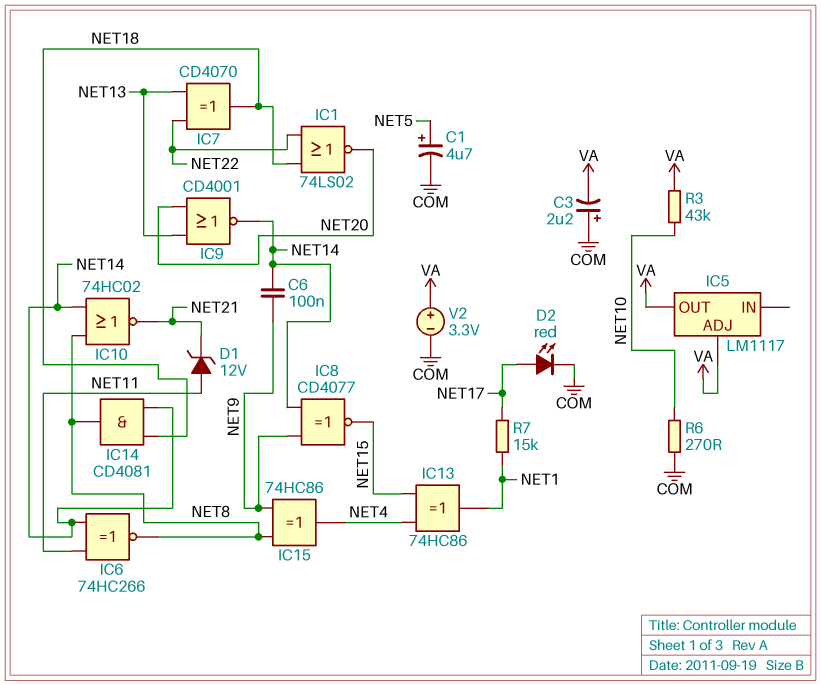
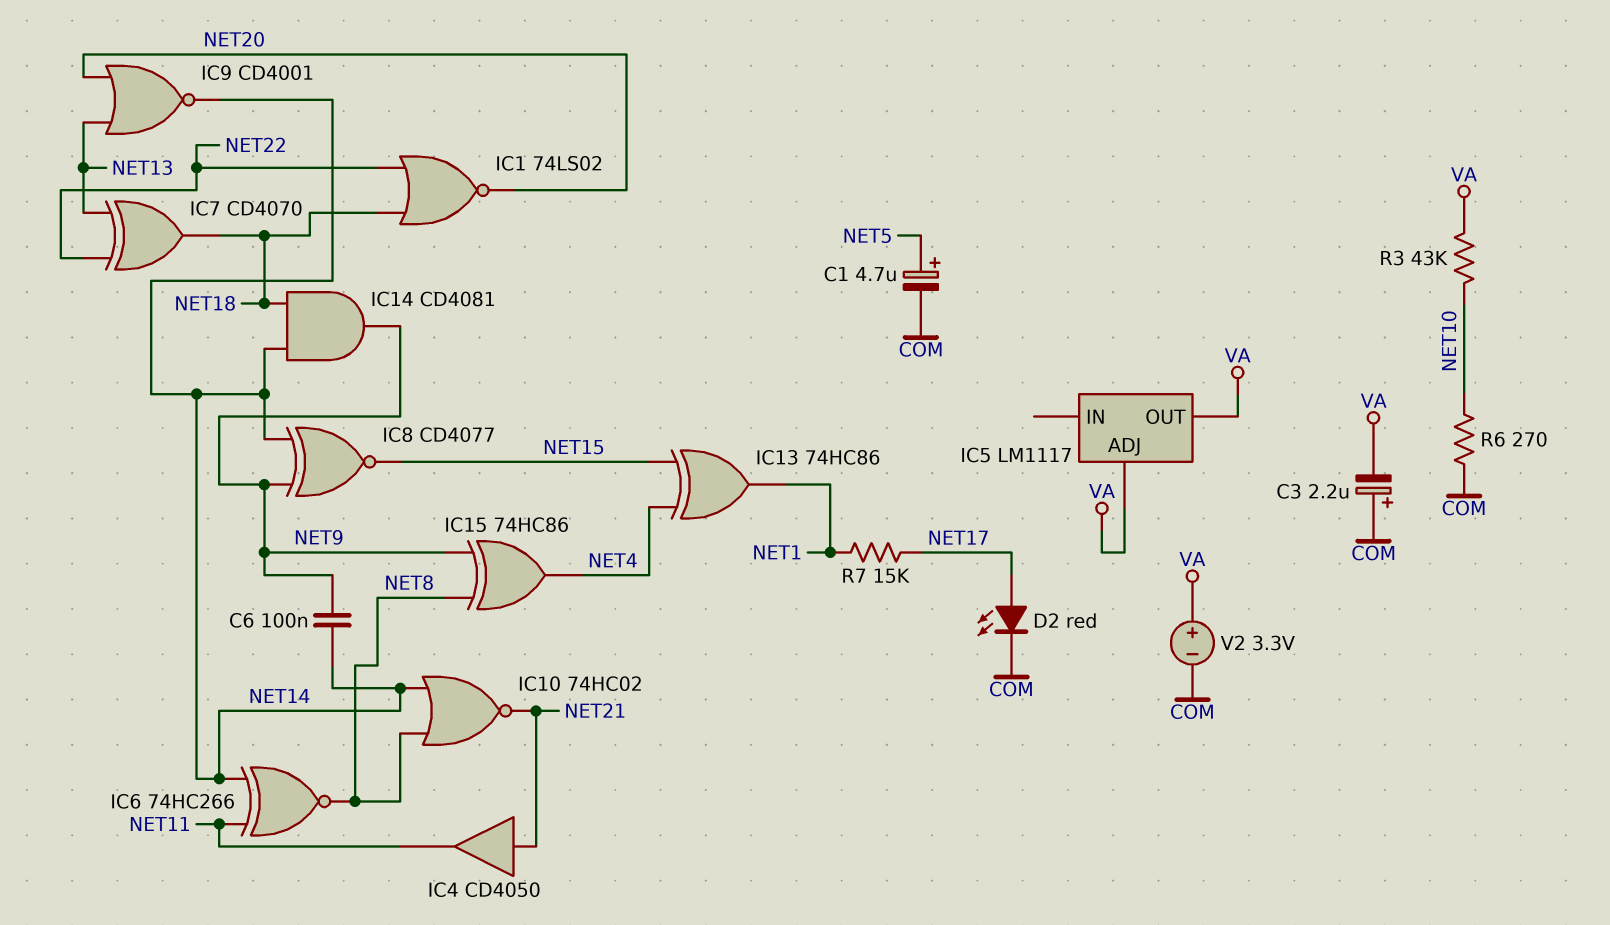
D1: zener 12V (A NET11, K NET21) -> none
IC4: none -> buffer CD4050 (in NET21, out NET11)
IC14: AND CD4081 (in NET14, in NET18, out NET8) -> AND CD4081 (in NET14, in NET18, out NET9)

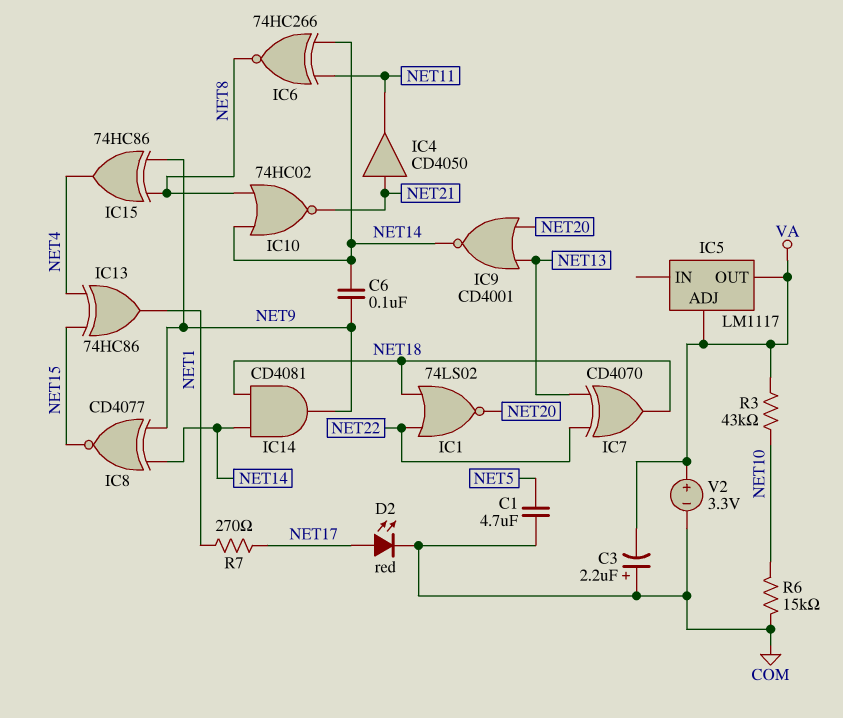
C1: 4.7uF (plus NET5, minus COM) -> 4.7uF (COM, NET5)
R6: 270 (COM, NET10) -> 15k (COM, NET10)
R7: 15k (NET1, NET17) -> 270 (NET1, NET17)

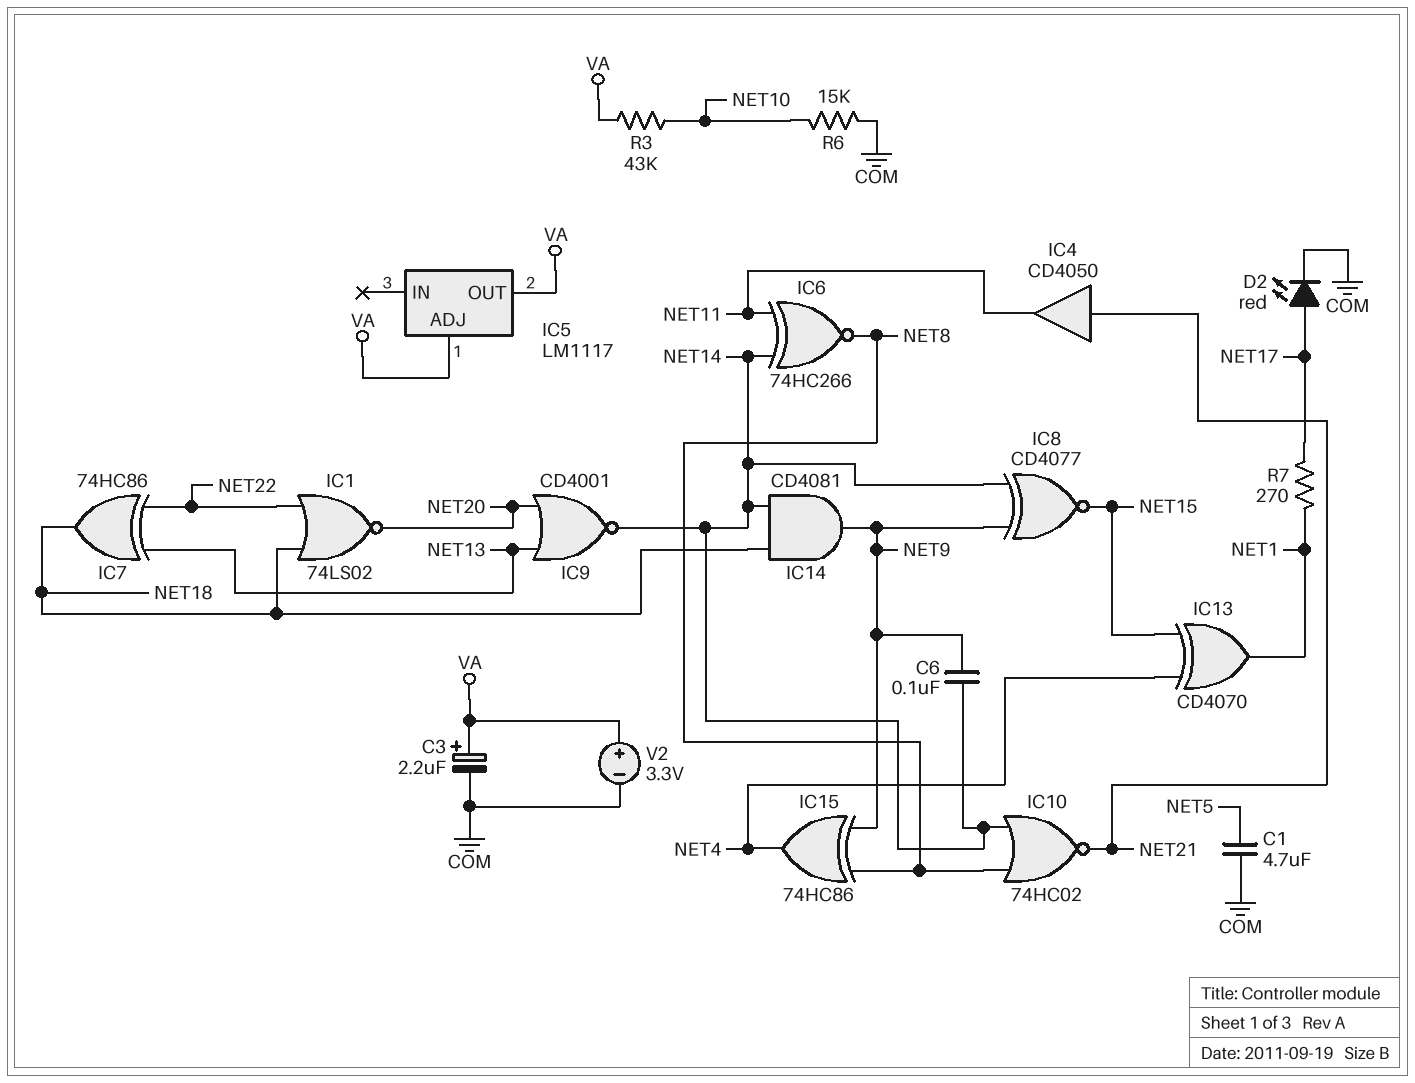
C3: 2.2uF (plus COM, minus VA) -> 2.2uF (plus VA, minus COM)
IC7: XOR CD4070 (in NET13, in NET22, out NET18) -> XOR 74HC86 (in NET13, in NET22, out NET18)
IC13: XOR 74HC86 (in NET4, in NET15, out NET1) -> XOR CD4070 (in NET4, in NET15, out NET1)

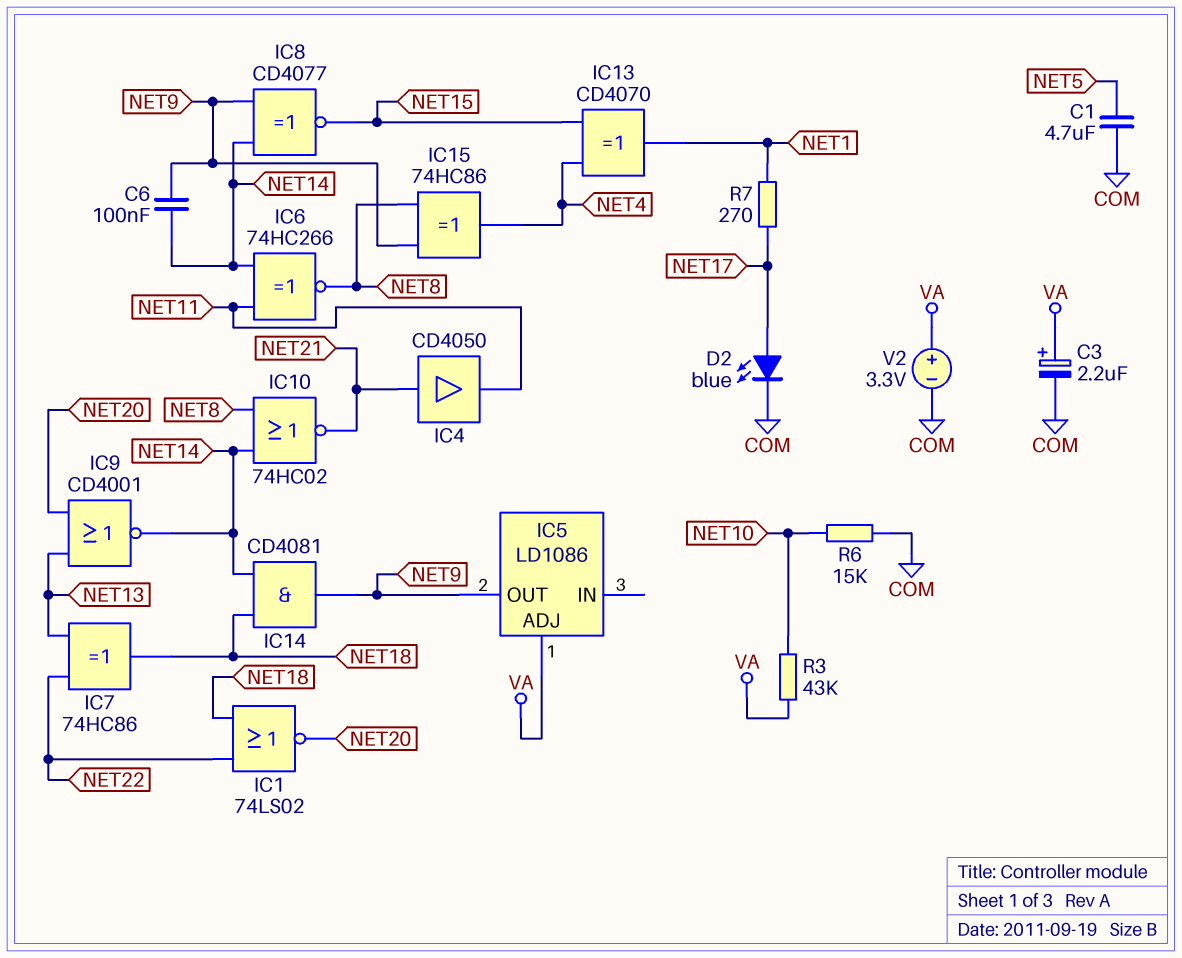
D2: LED red (A NET17, K COM) -> LED blue (A NET17, K COM)
IC5: LM1117 -> LD1086
IC5 pin OUT: VA -> NET9

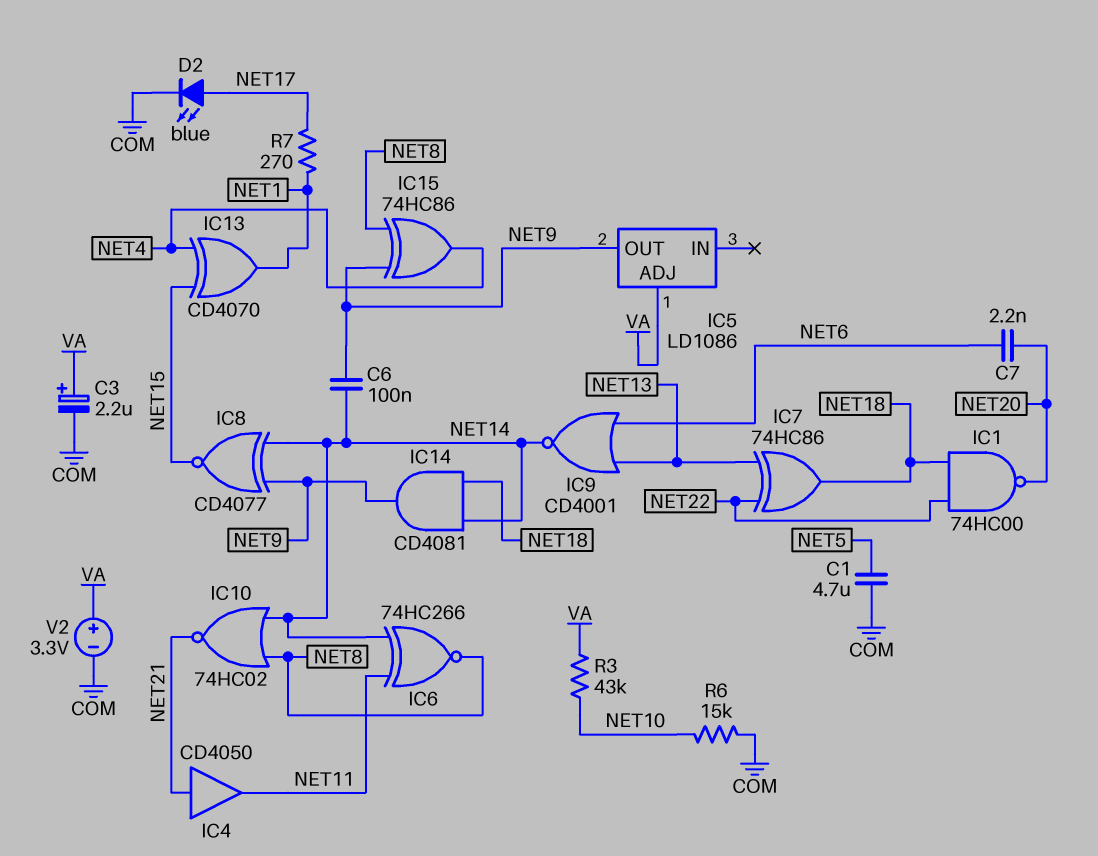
C7: none -> 2.2nF (NET6, NET20)
IC1: NOR 74LS02 (in NET18, in NET22, out NET20) -> NAND 74HC00 (in NET18, in NET22, out NET20)
IC9: NOR CD4001 (in NET13, in NET20, out NET14) -> NOR CD4001 (in NET6, in NET13, out NET14)

